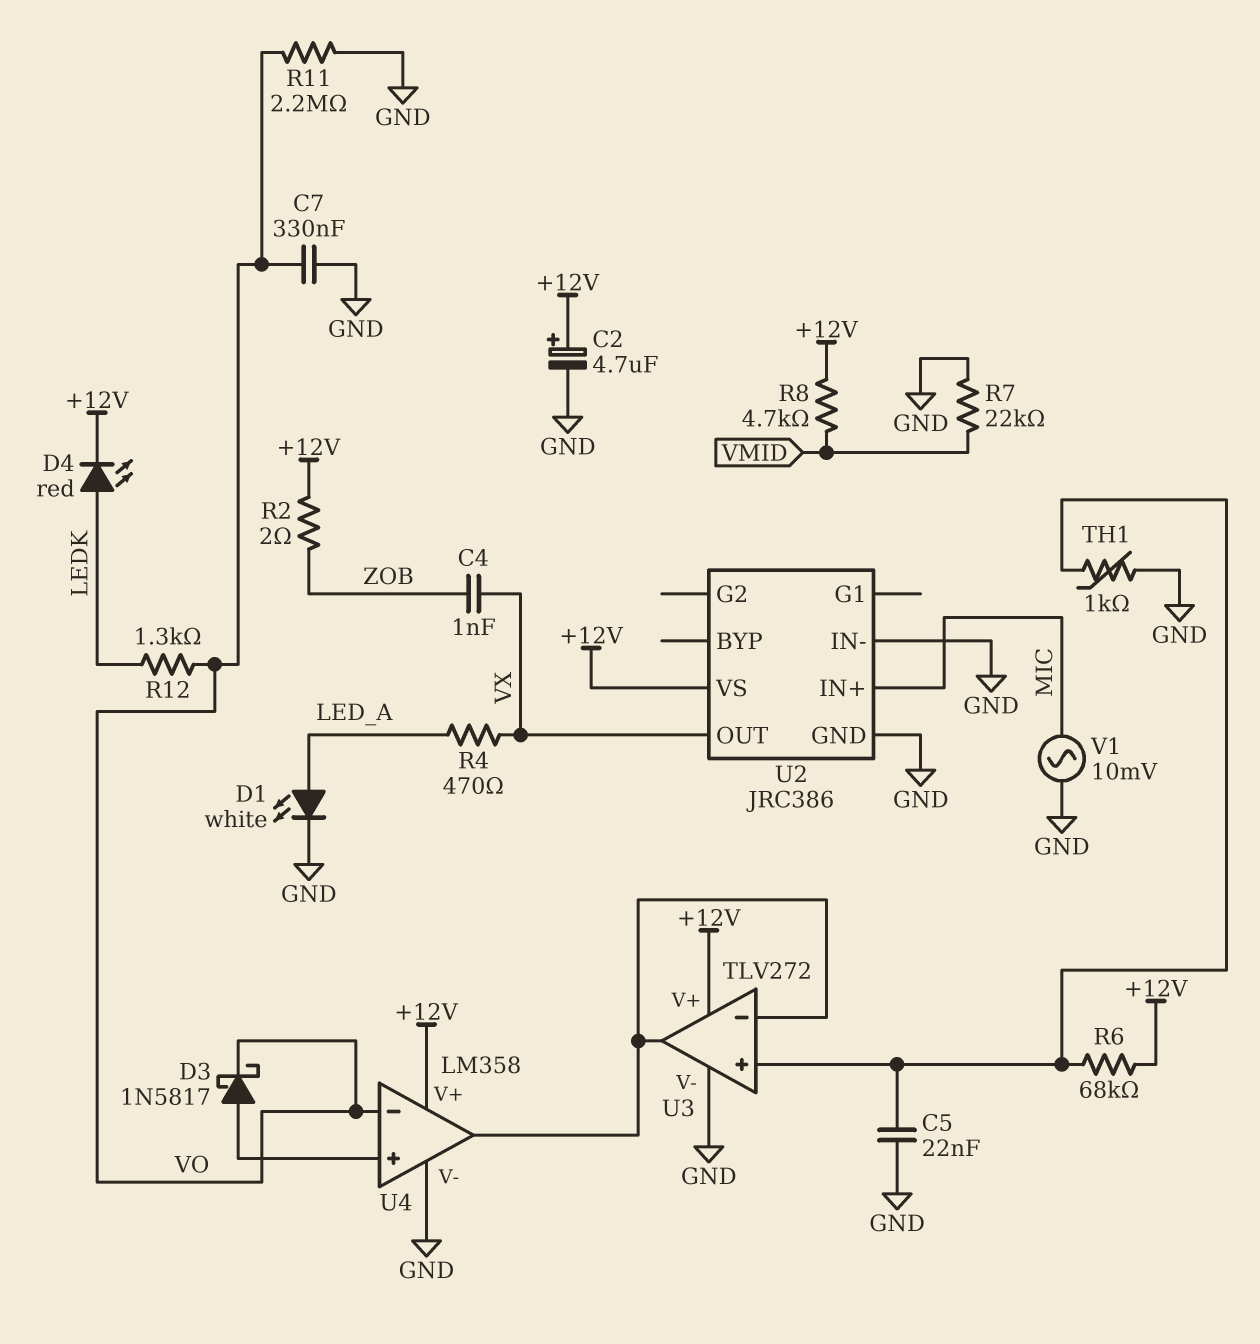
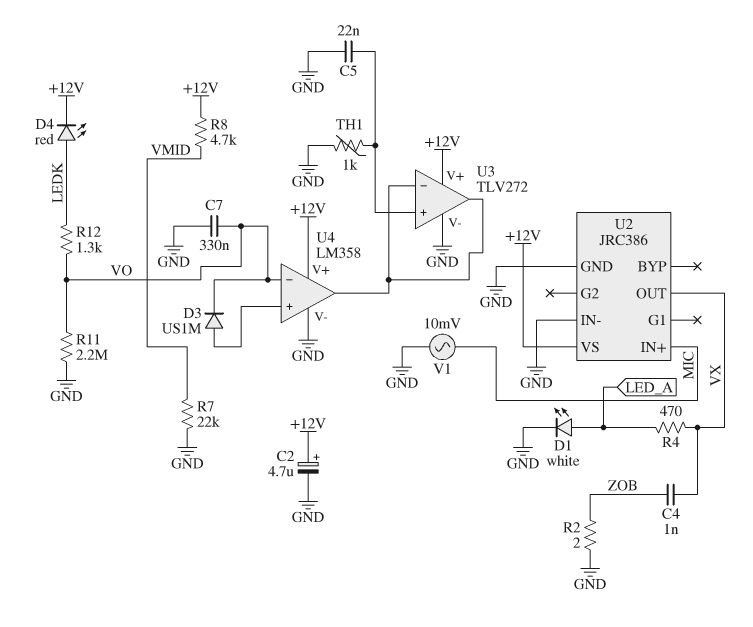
D3: schottky 1N5817 (A U4/in+, K VO) -> diode US1M (A U4/in+, K VO)
R2: 2 (+12V, ZOB) -> 2 (GND, ZOB)
R6: 68k (+12V, U3/in+) -> none

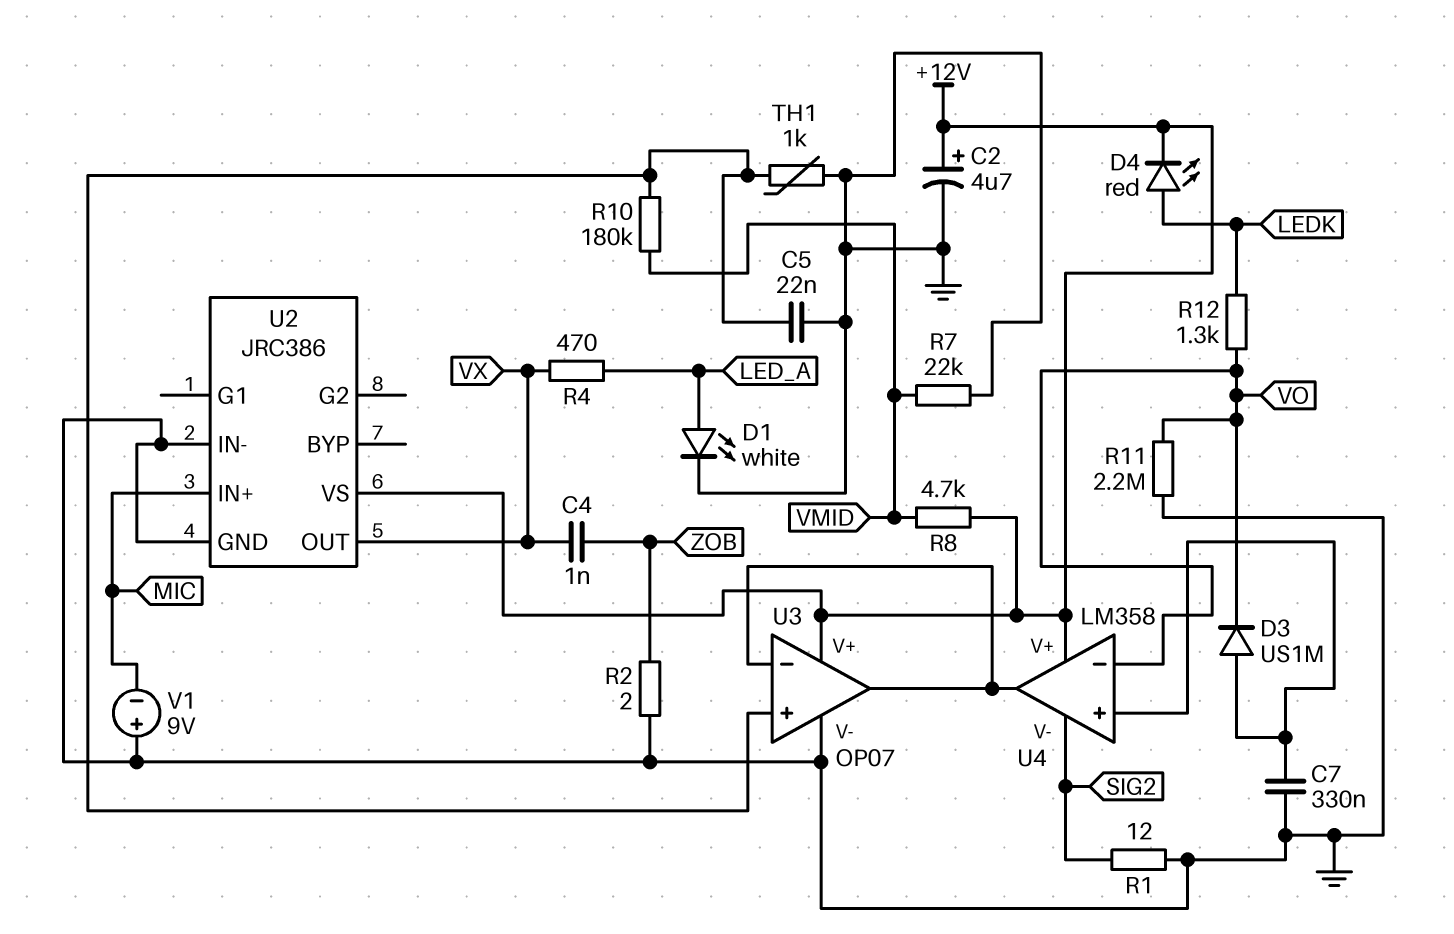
C7: 330nF (GND, VO) -> 330nF (GND, U4/in+)
R1: none -> 12 (GND, SIG2)
R10: none -> 180k (U3/in+, VMID)
U3: TLV272 -> OP07
U4 pin V-: GND -> SIG2
V1: AC 10mV (GND, MIC) -> 9V (plus GND, minus MIC)

